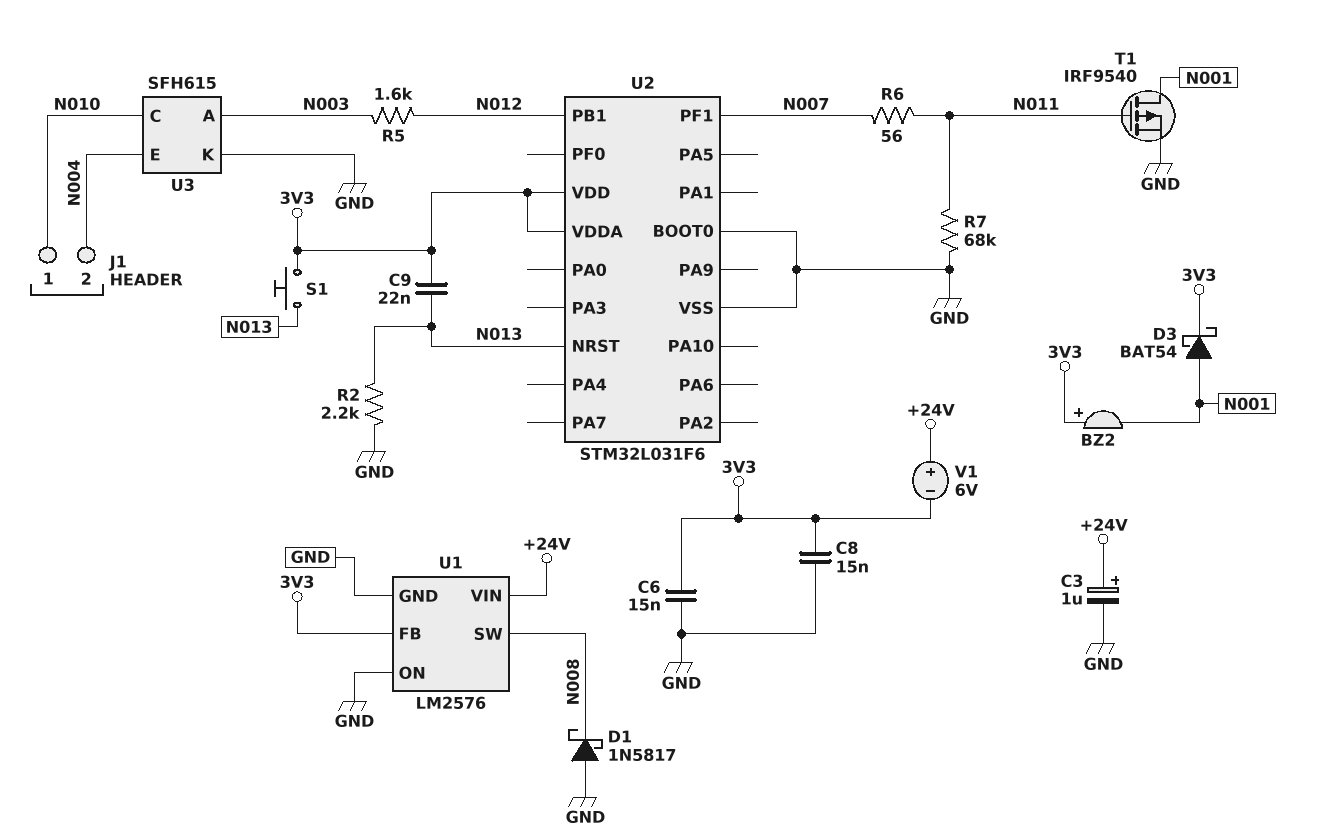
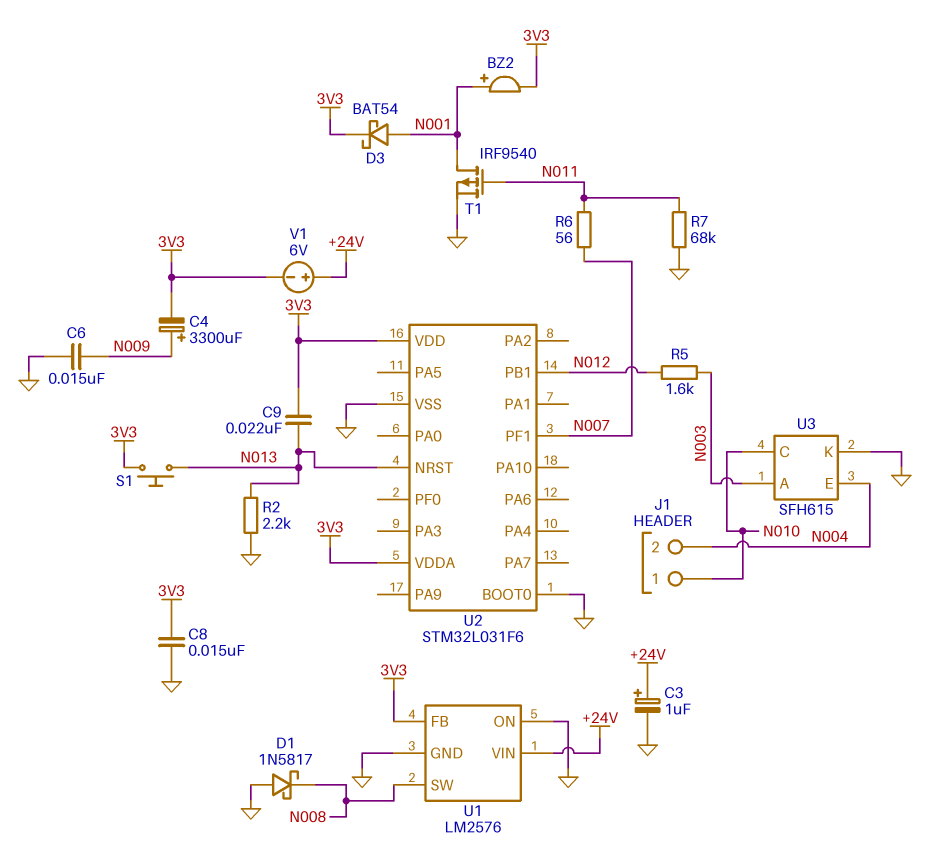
BZ2: buzzer (plus 3V3, minus N001) -> buzzer (plus N001, minus 3V3)
C4: none -> 3300uF (plus N009, minus 3V3)
C6: 15nF (3V3, GND) -> 15nF (GND, N009)

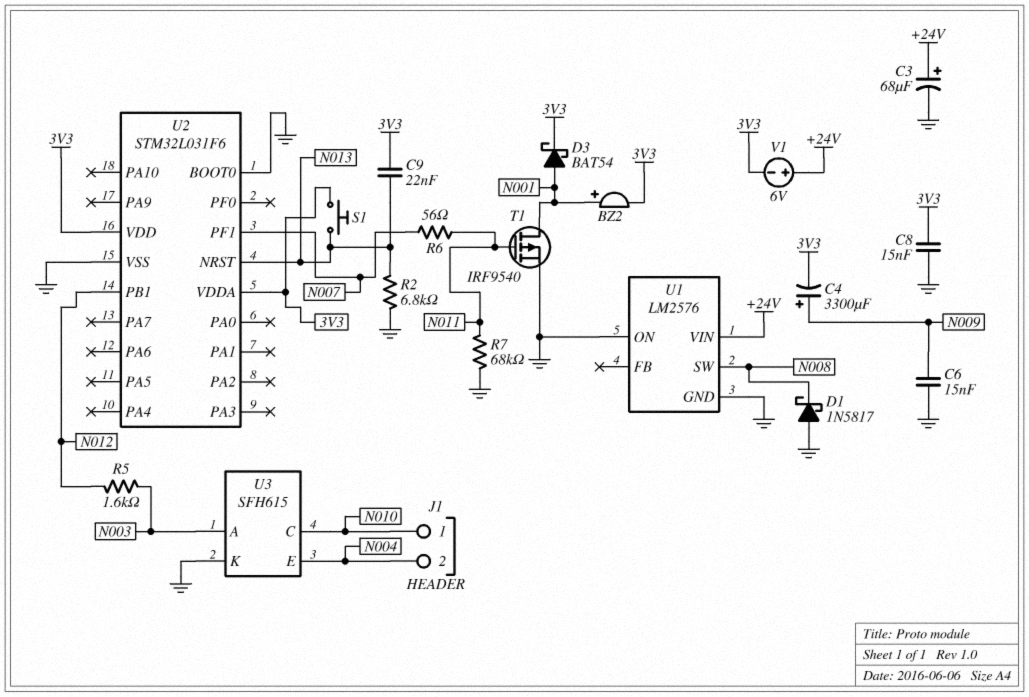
C3: 1uF (plus +24V, minus GND) -> 68uF (plus +24V, minus GND)
R2: 2.2k (GND, N013) -> 6.8k (GND, N013)
U1 pin FB: 3V3 -> none

